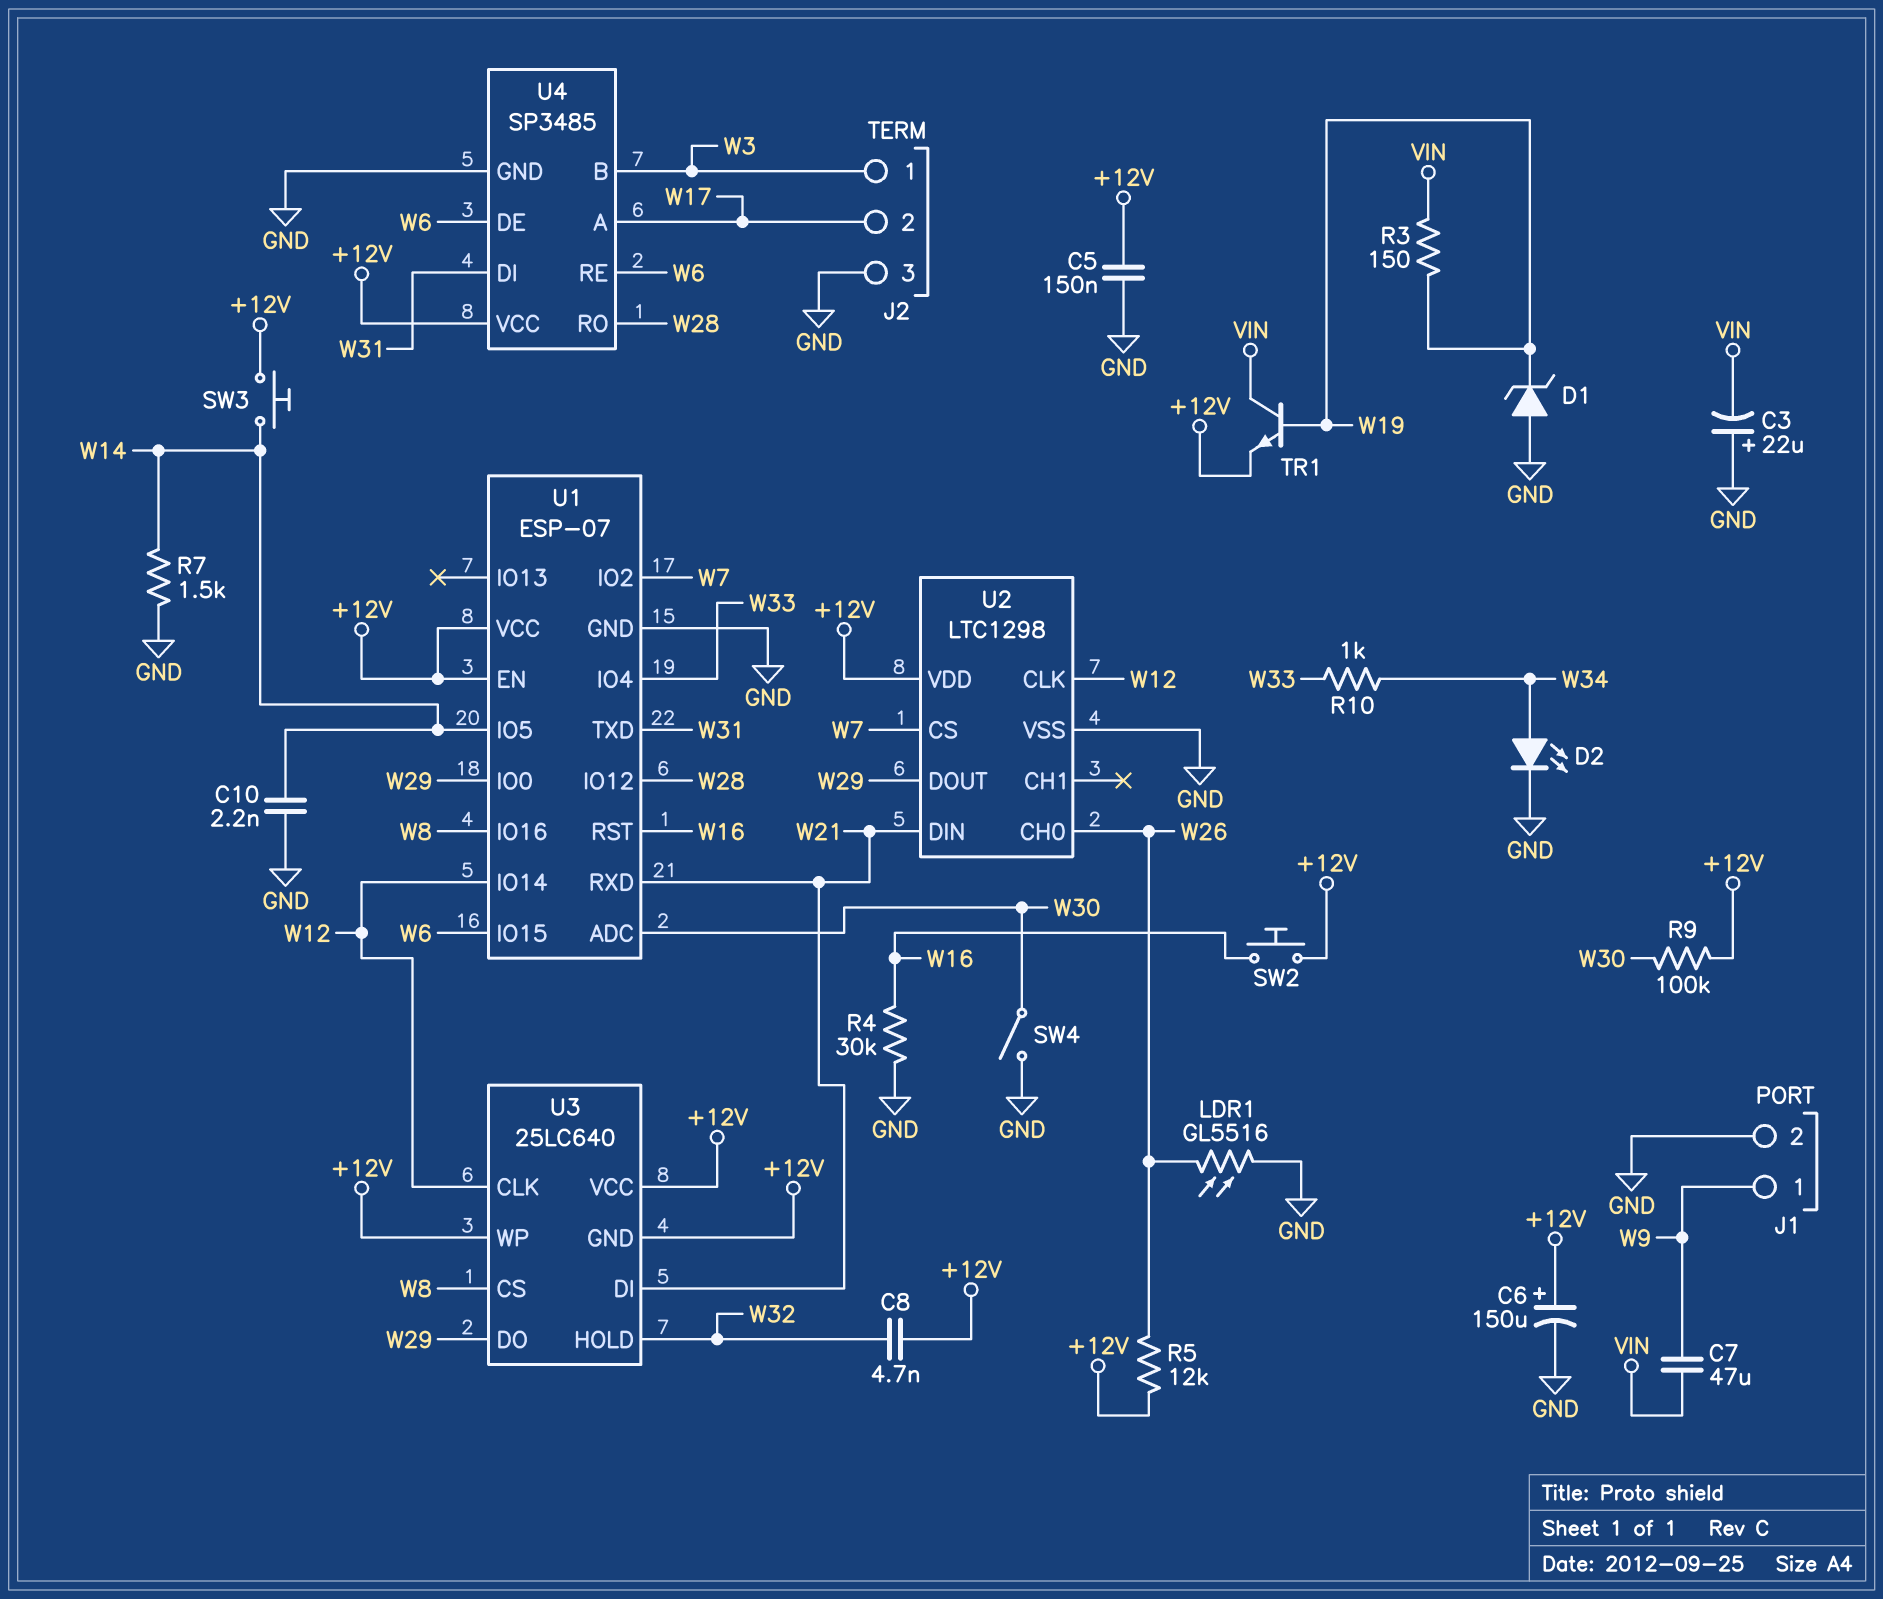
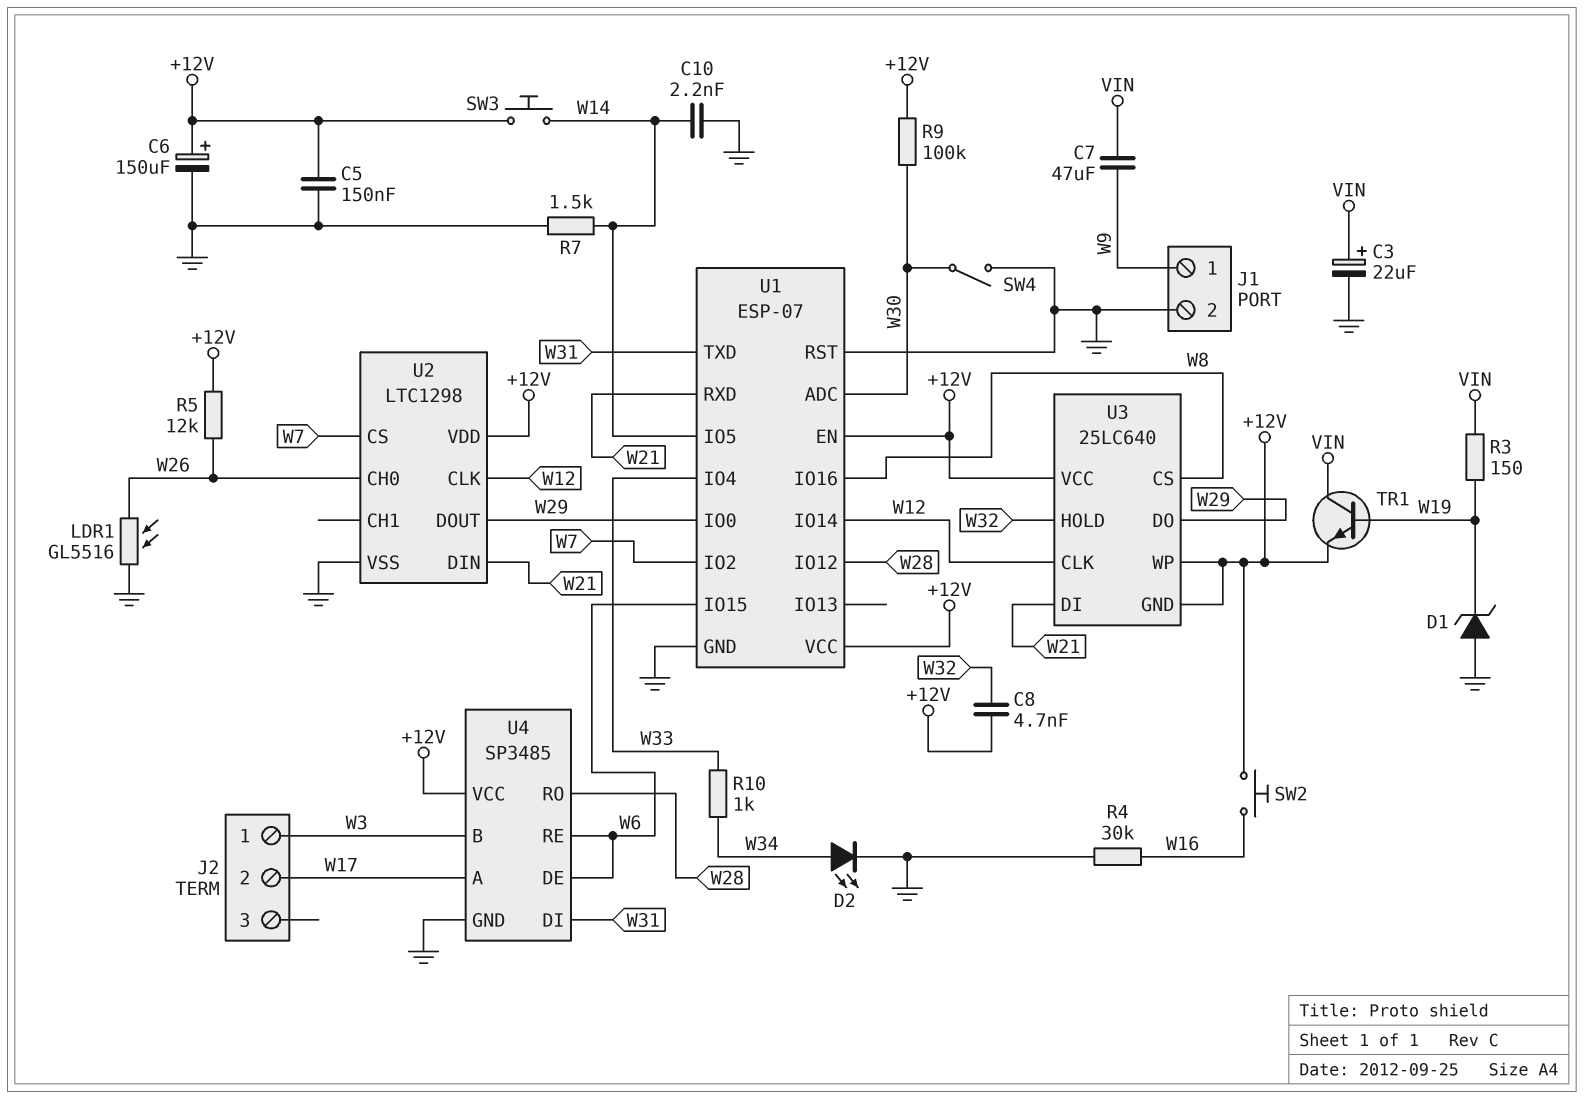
C3: 22uF (plus GND, minus VIN) -> 22uF (plus VIN, minus GND)
J2 pin 3: GND -> none
U1 pin RST: W16 -> GND

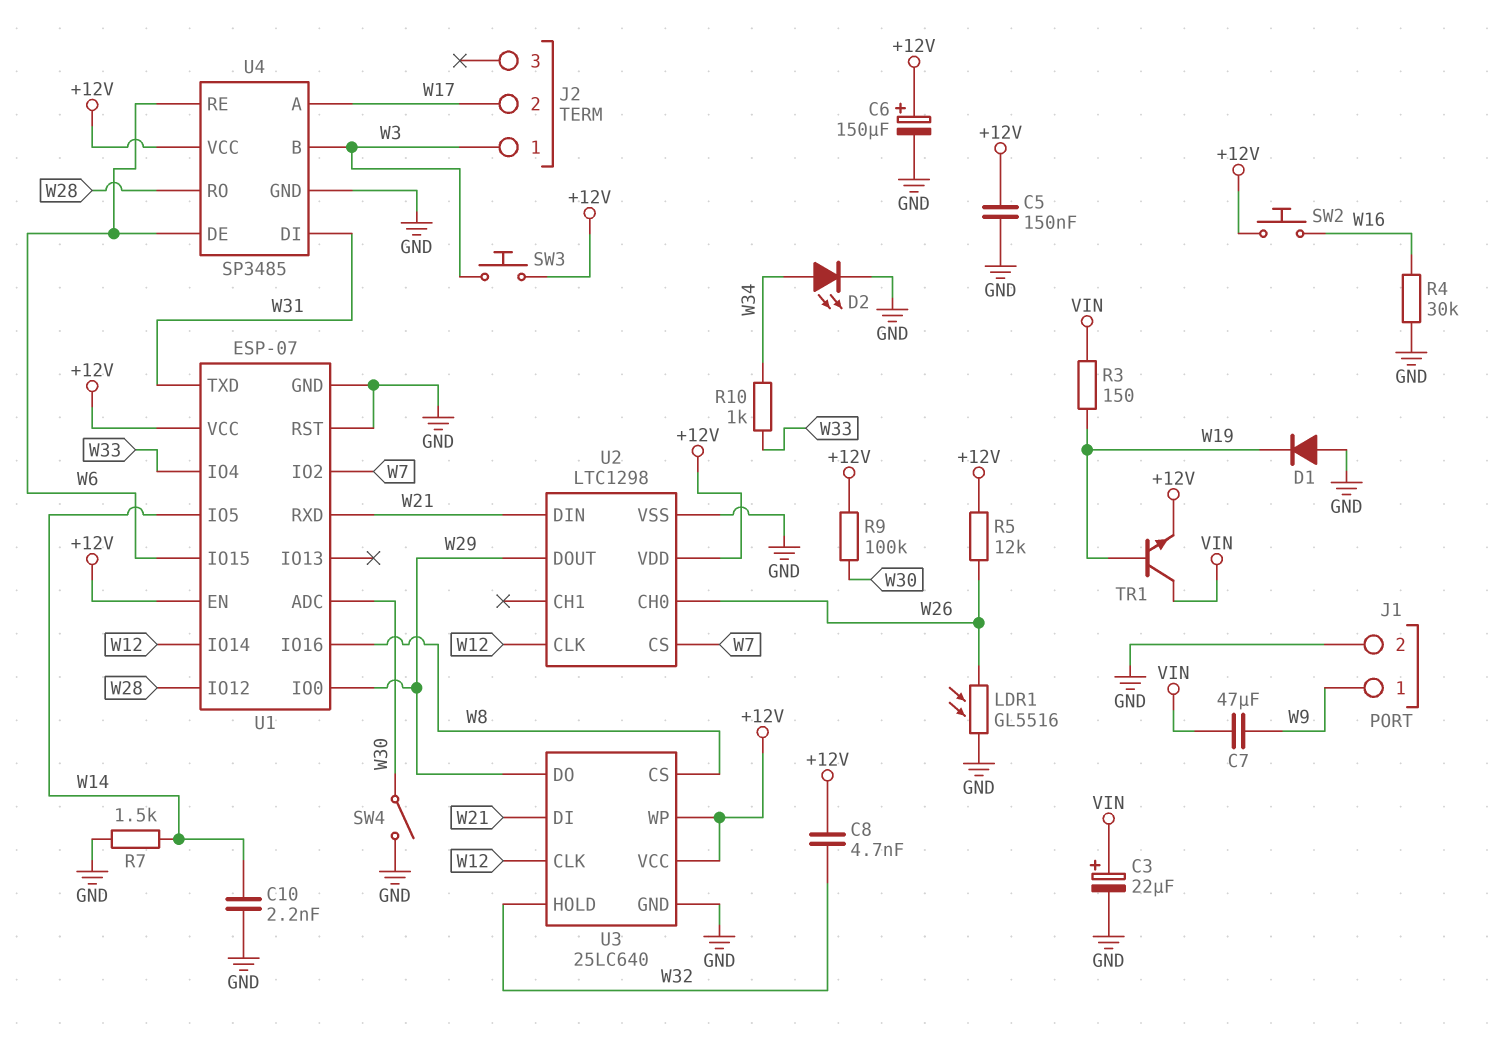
D1: zener (A GND, K W19) -> diode (A GND, K W19)
SW3: button (+12V, W14) -> button (+12V, W3)
U3 pin GND: +12V -> GND

